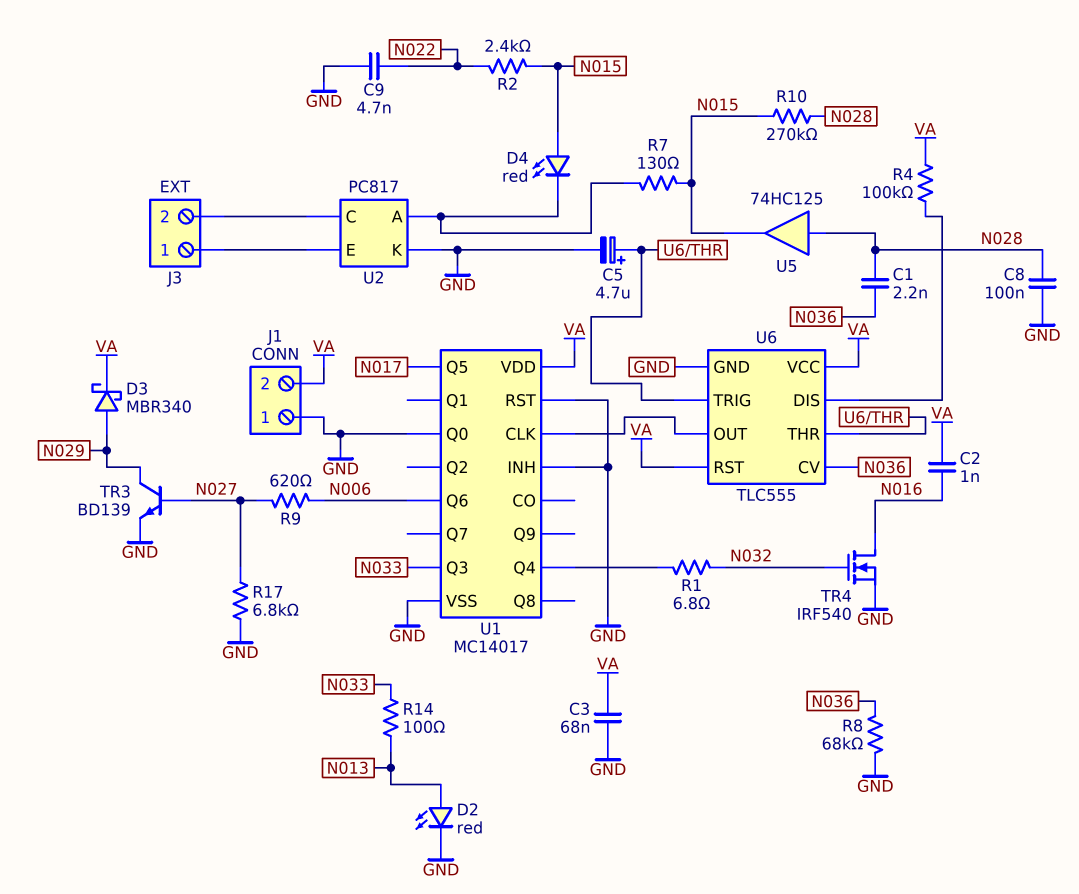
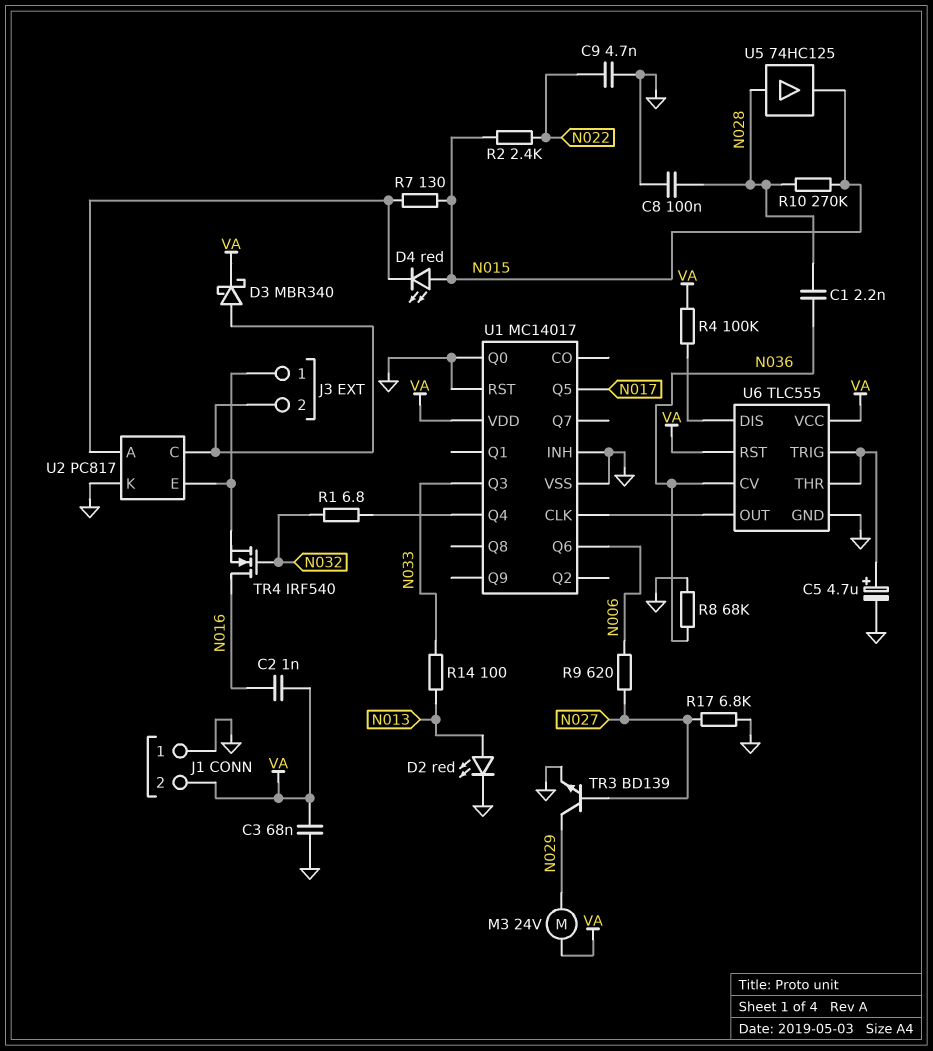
D3: schottky MBR340 (A N029, K VA) -> schottky MBR340 (A J3/2, K VA)
M3: none -> motor 24V (N029, VA)
TR4: NMOS IRF540 (G N032, D N016, S GND) -> NMOS IRF540 (G N032, D N016, S J3/1)

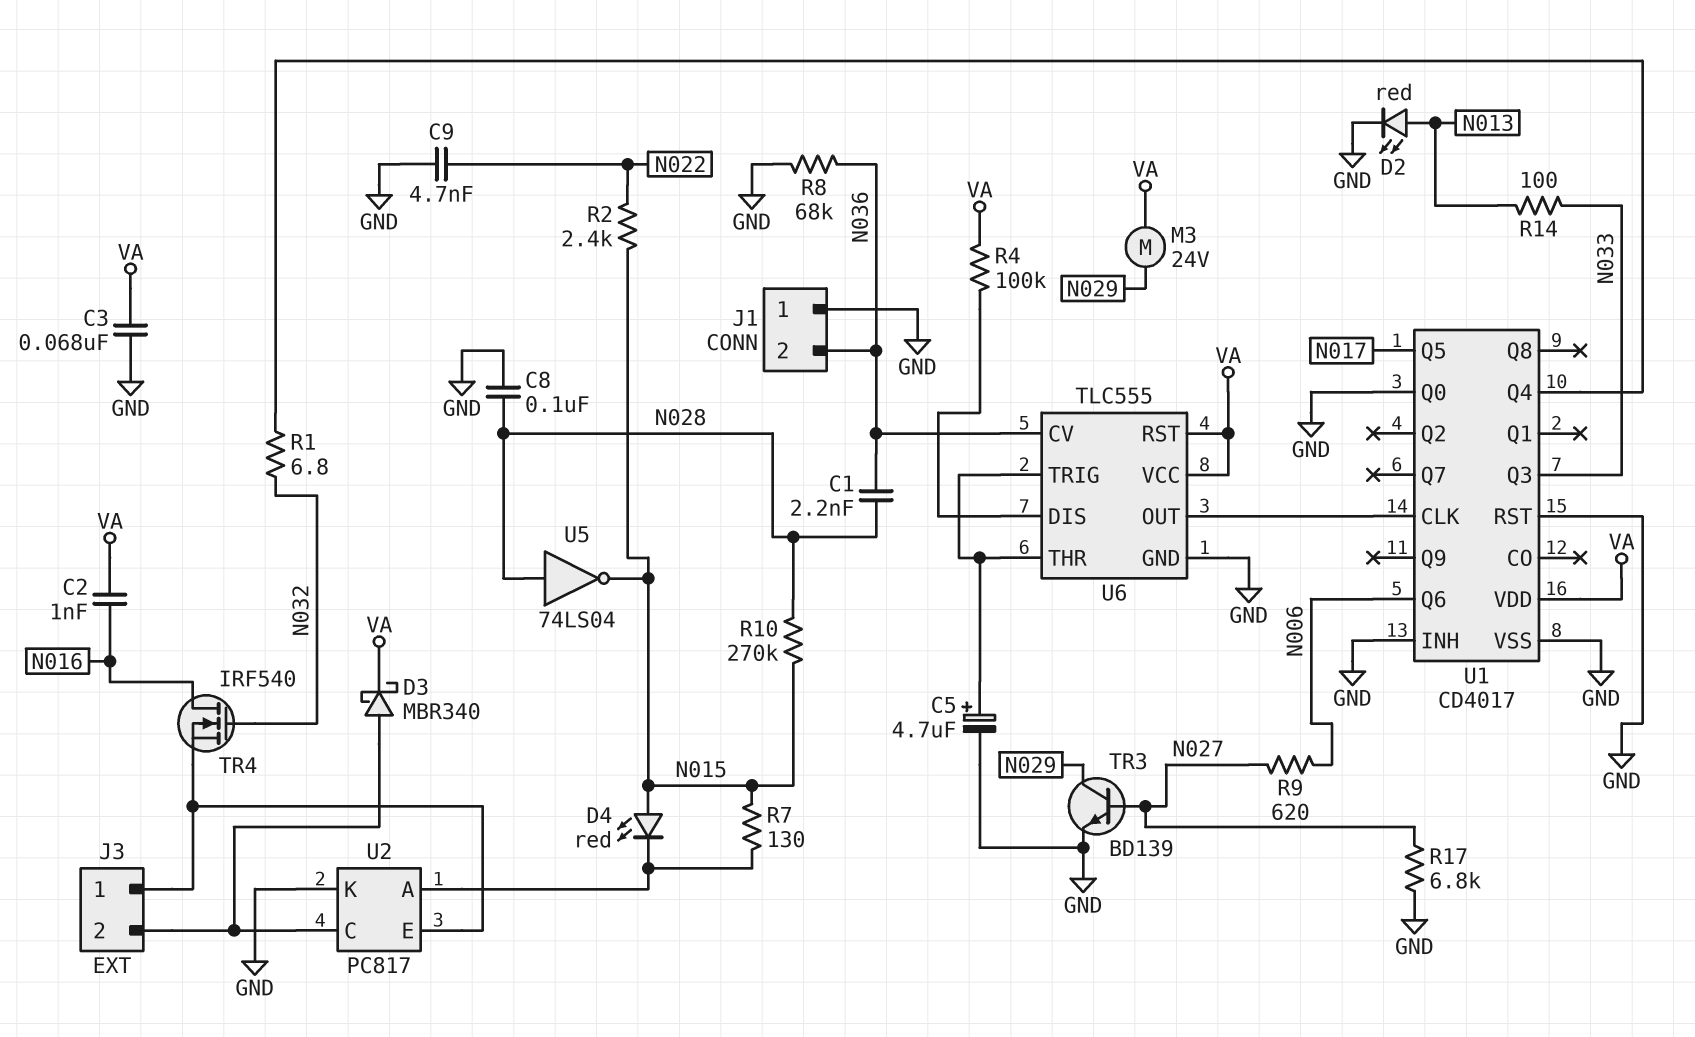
J1 pin 2: VA -> N036
U1: MC14017 -> CD4017
U5: buffer 74HC125 (in N028, out N015) -> NOT 74LS04 (in N028, out N015)

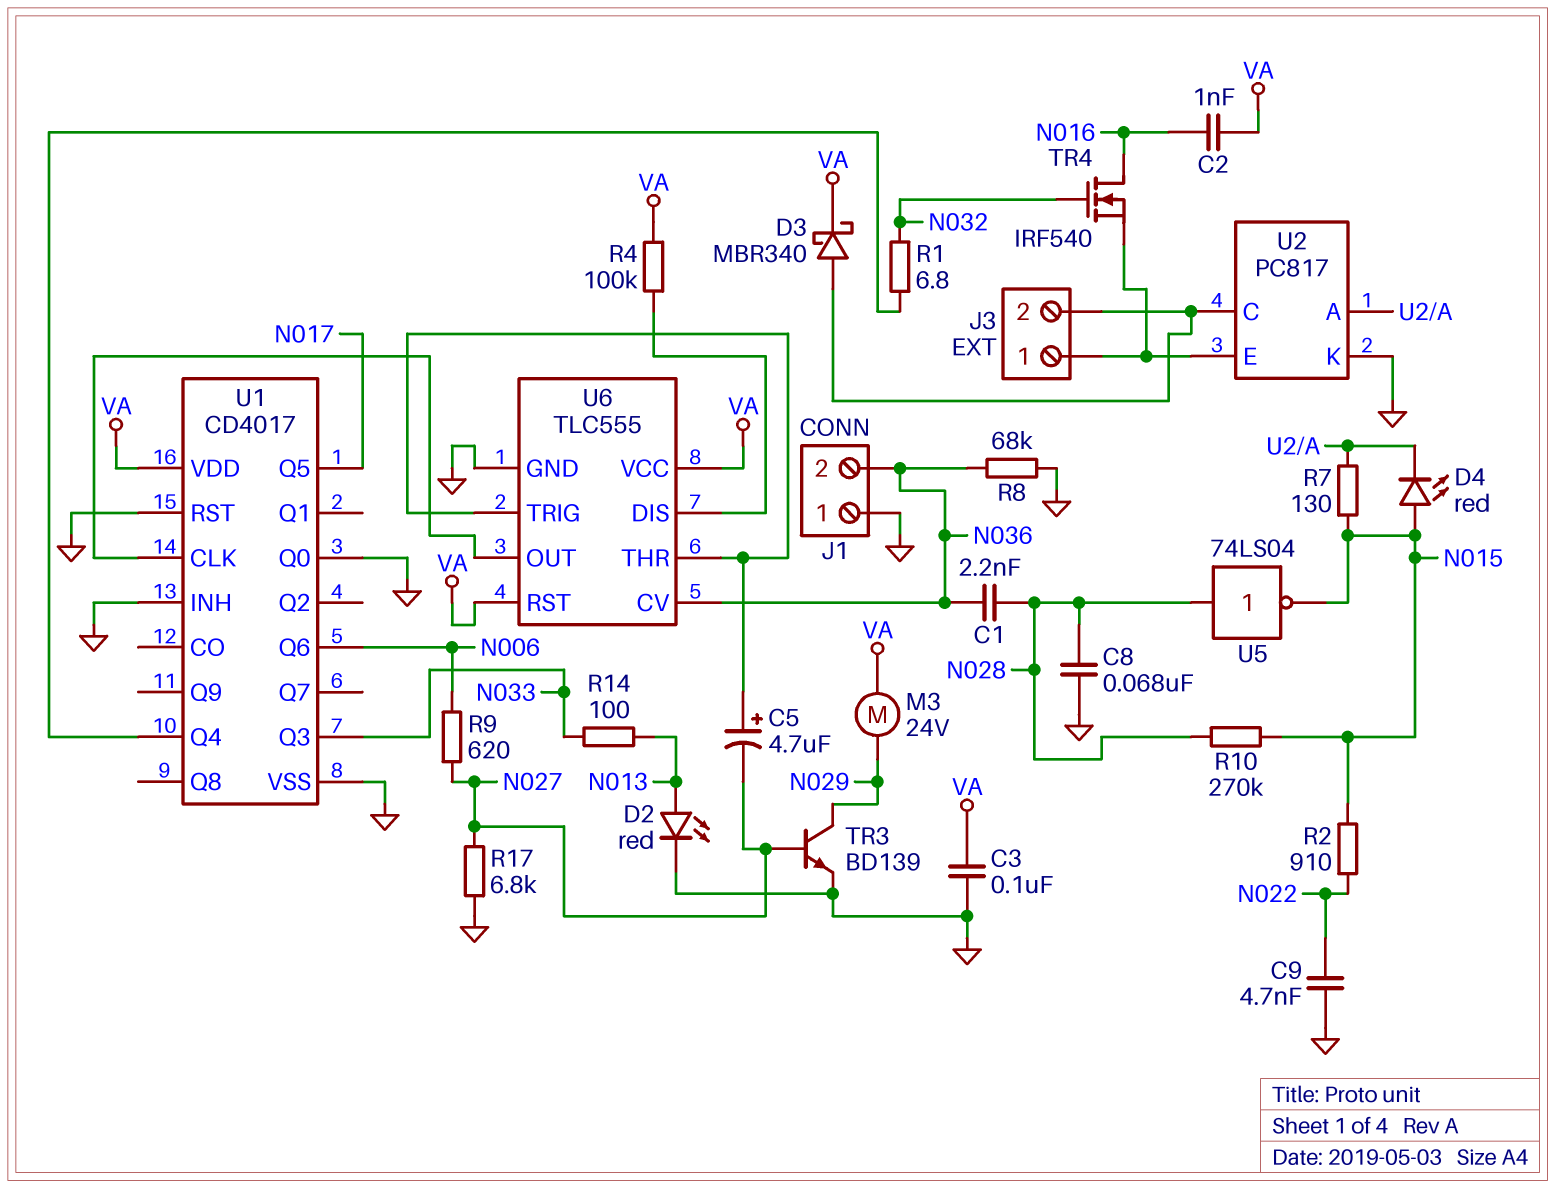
C3: 68nF (GND, VA) -> 100nF (GND, VA)
C5: 4.7uF (plus U6/THR, minus GND) -> 4.7uF (plus U6/THR, minus N027)
C8: 100nF (GND, N028) -> 68nF (GND, N028)
R2: 2.4k (N015, N022) -> 910 (N015, N022)

